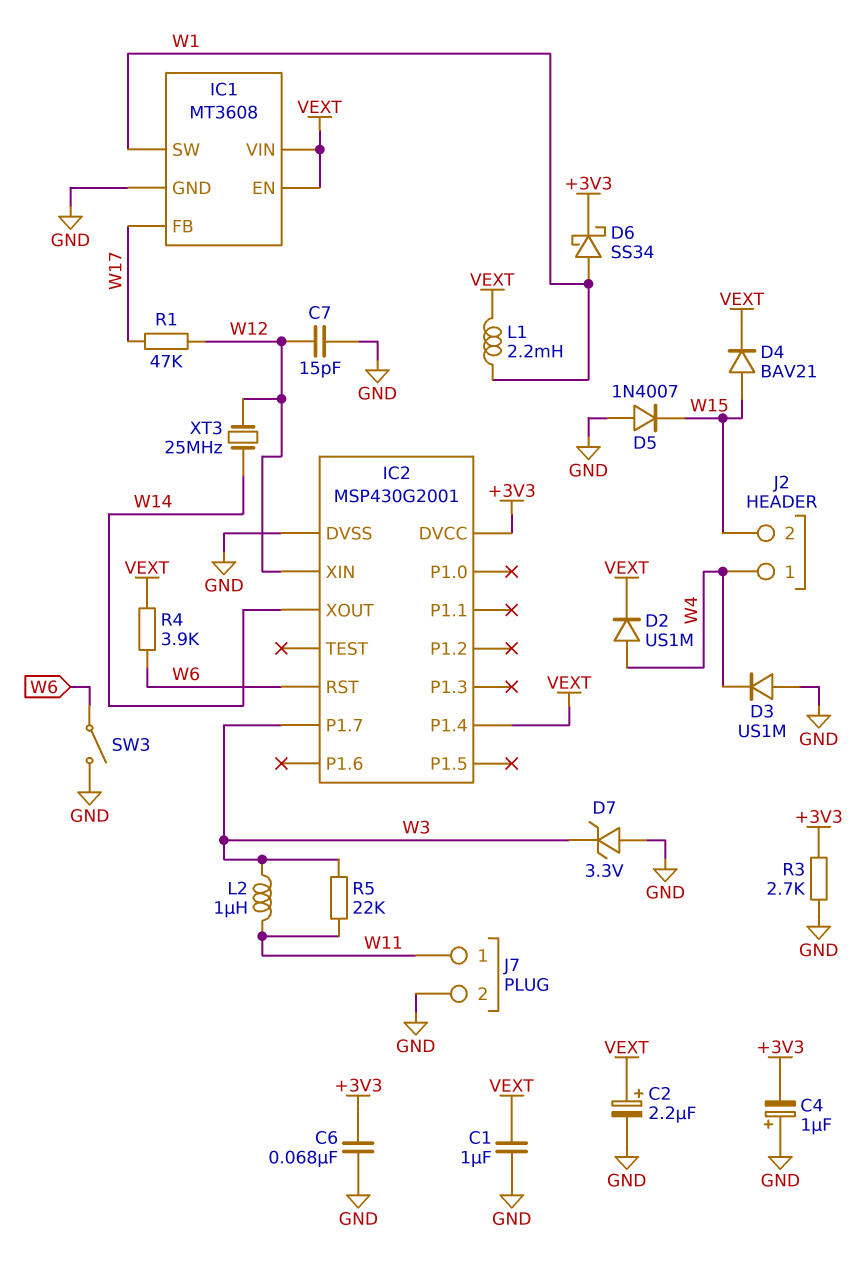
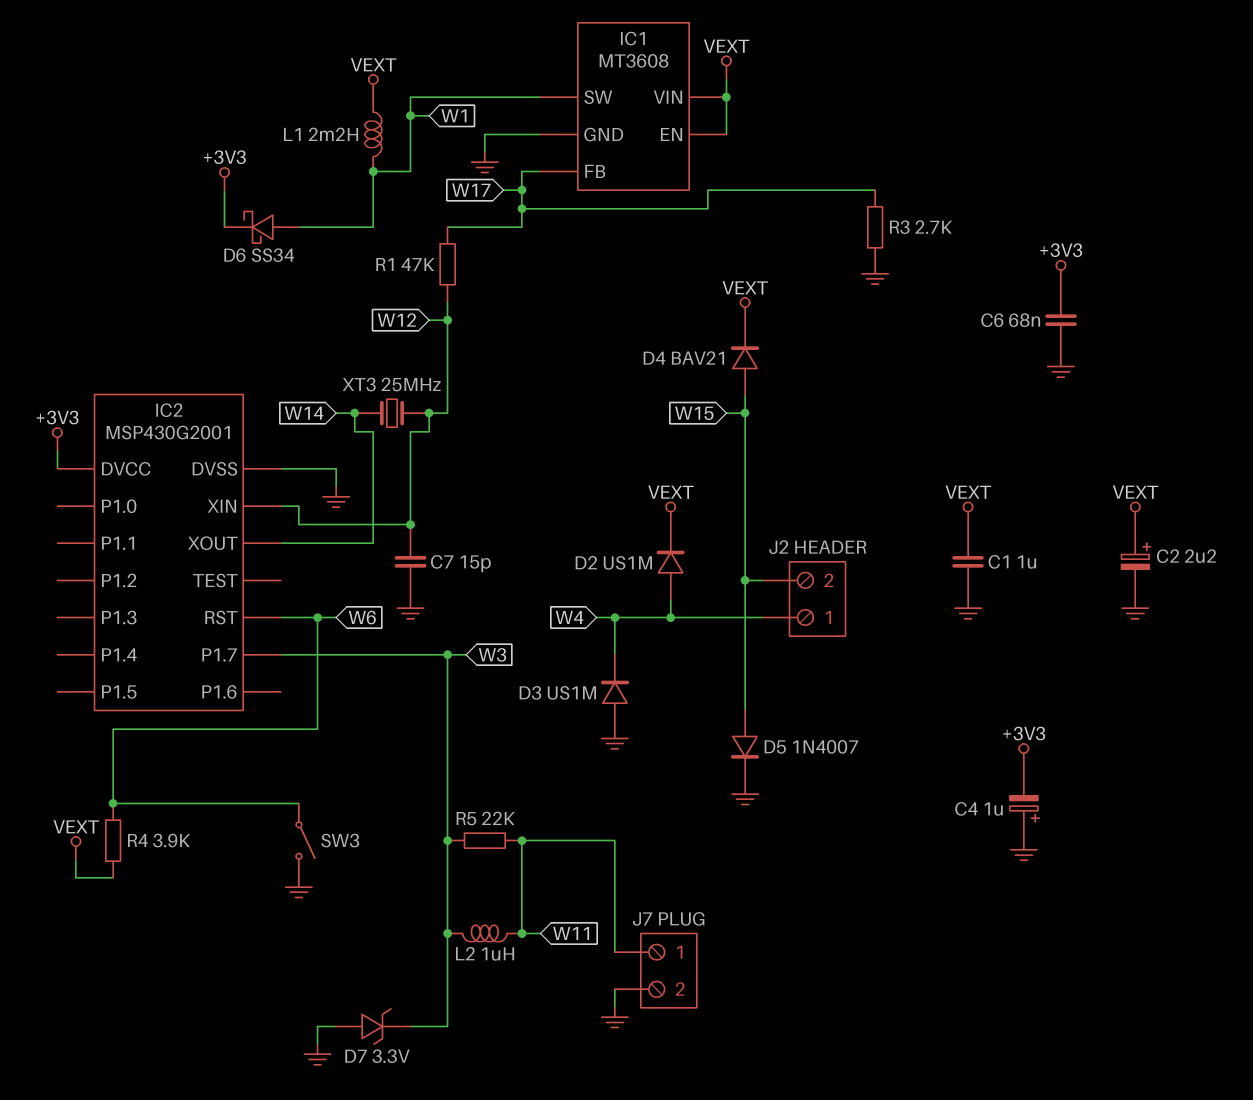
D5: diode 1N4007 (A GND, K W15) -> diode 1N4007 (A W15, K GND)
IC2 pin P1.4: VEXT -> none
R3: 2.7k (+3V3, GND) -> 2.7k (GND, W17)

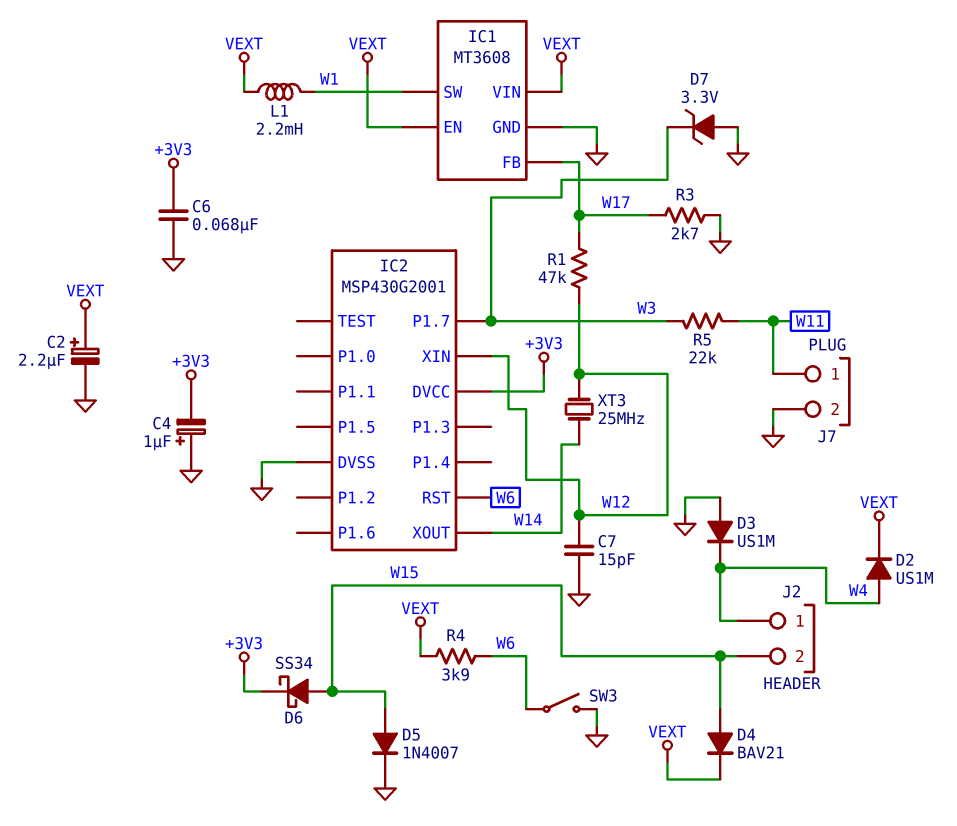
C1: 1uF (GND, VEXT) -> none
D6: schottky SS34 (A W1, K +3V3) -> schottky SS34 (A W15, K +3V3)
L2: 1uH (W3, W11) -> none

